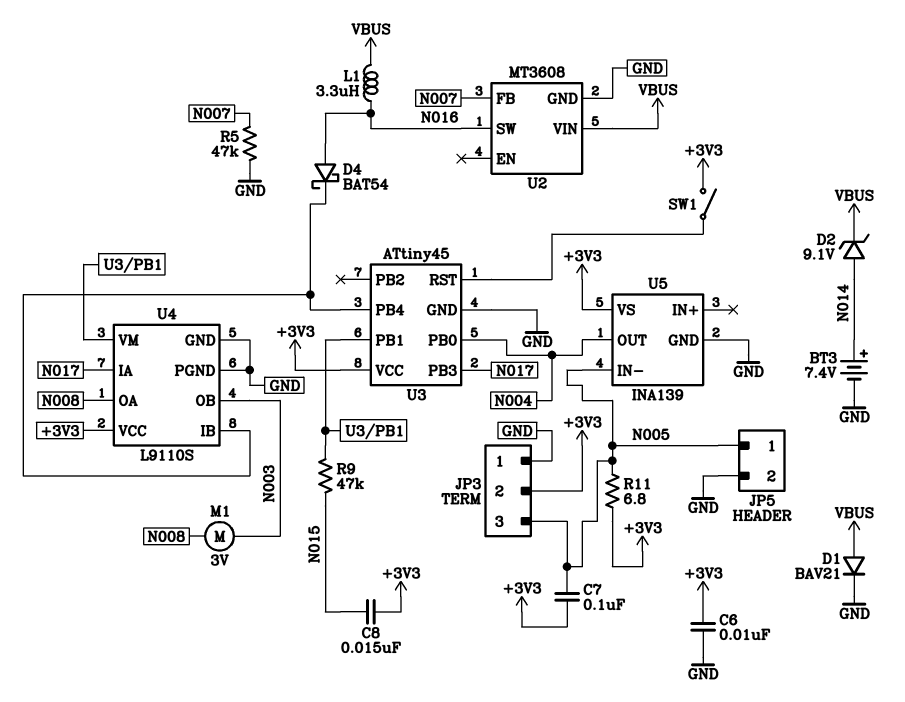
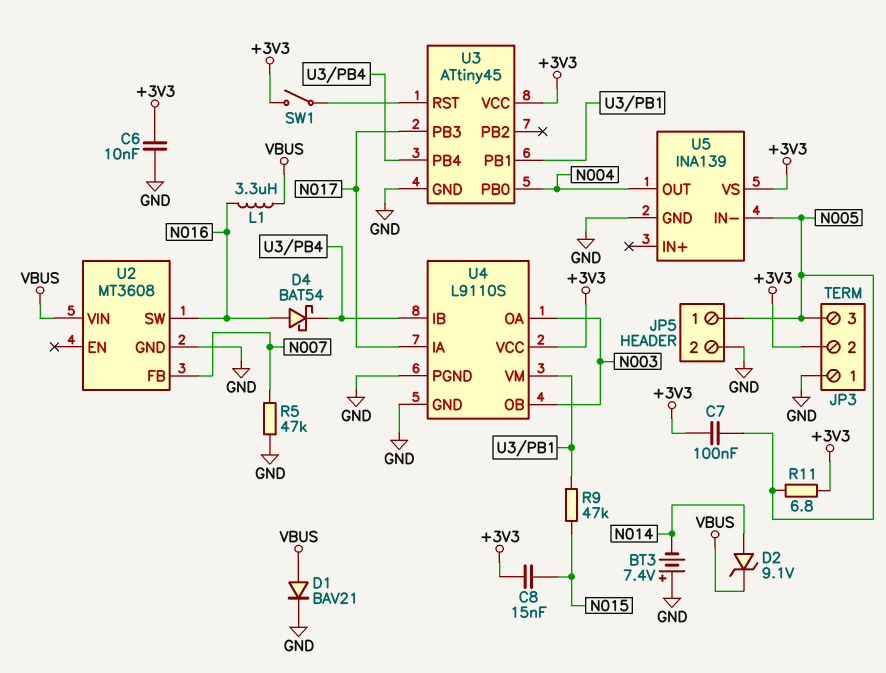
BT3: 7.4V (plus N014, minus GND) -> 7.4V (plus GND, minus N014)
M1: motor 3V (N003, N008) -> none
U4 pin OA: N008 -> N003

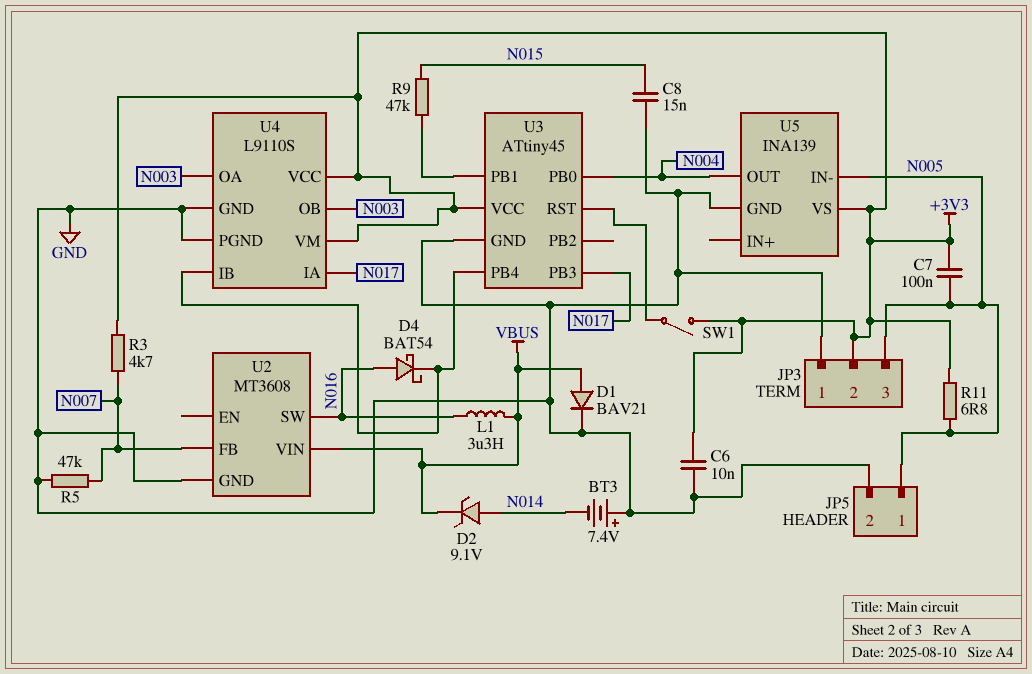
C8: 15nF (+3V3, N015) -> 15nF (GND, N015)
R3: none -> 4.7k (+3V3, N007)
U4 pin VM: U3/PB1 -> +3V3

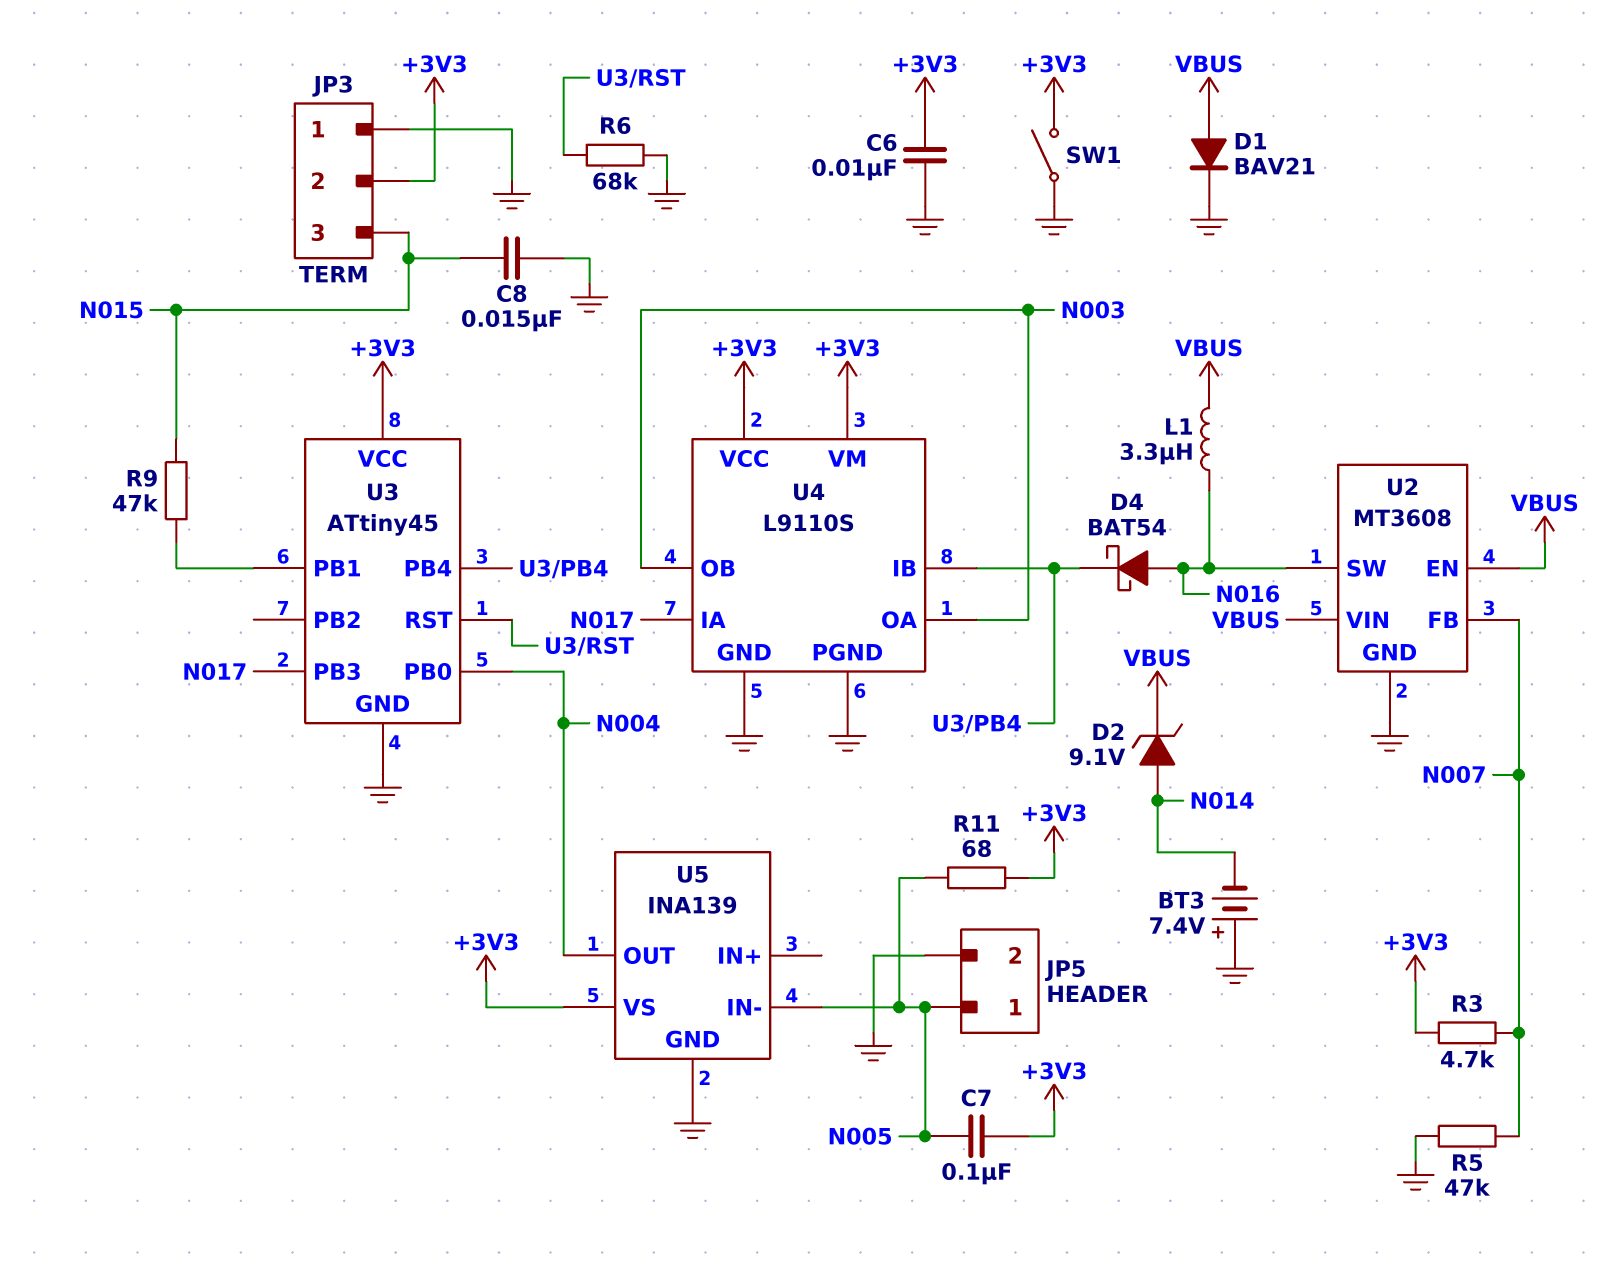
JP3 pin 3: N005 -> N015
R6: none -> 68k (GND, U3/RST)
R11: 6.8 (+3V3, N005) -> 68 (+3V3, N005)
SW1: switch (+3V3, U3/RST) -> switch (+3V3, GND)
U2 pin EN: none -> VBUS

